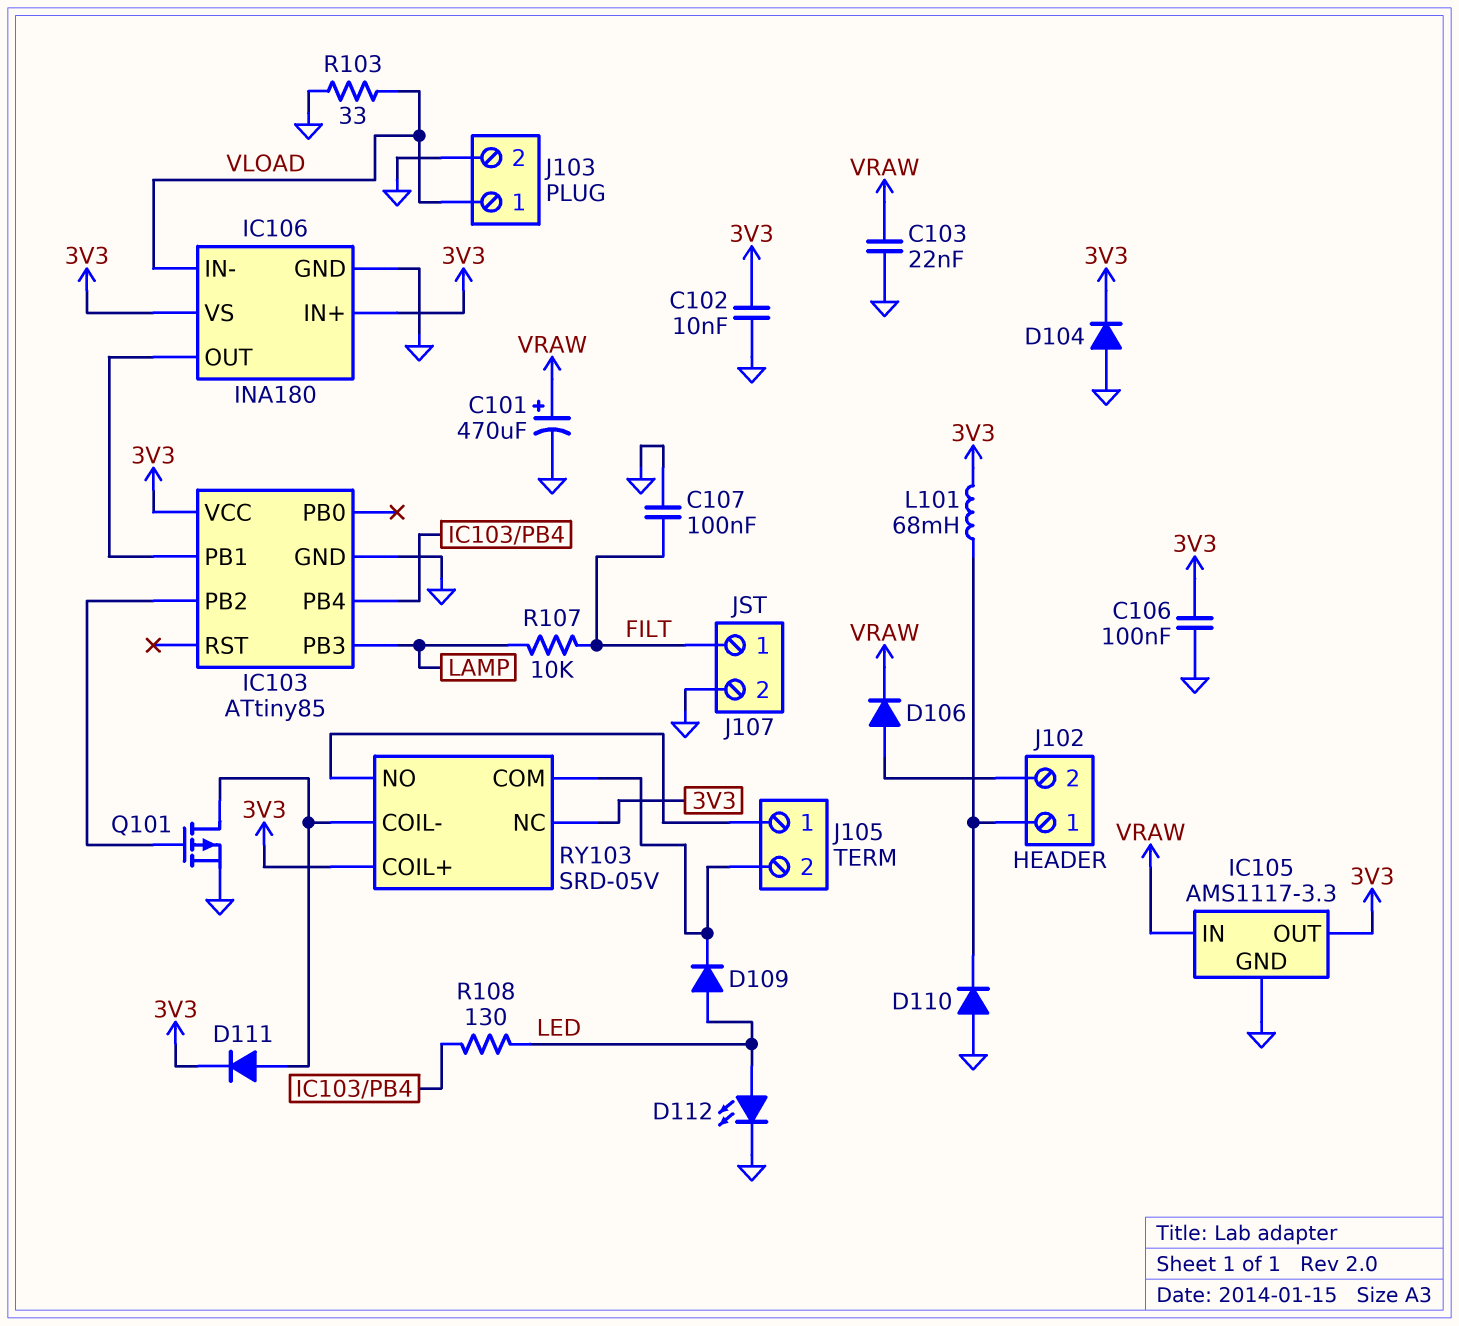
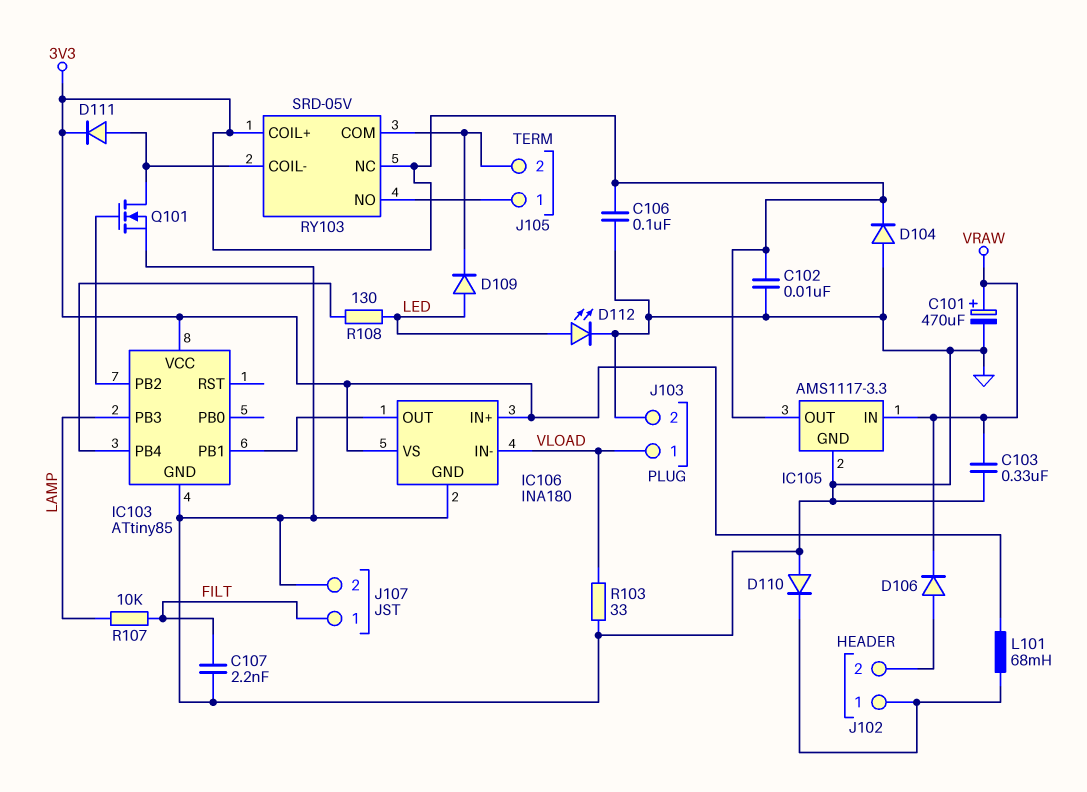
C103: 22nF (GND, VRAW) -> 330nF (GND, VRAW)
C107: 100nF (FILT, GND) -> 2.2nF (FILT, GND)
Q101: PMOS (G IC103/PB2, D RY103/COIL-, S GND) -> NMOS (G IC103/PB2, D RY103/COIL-, S GND)

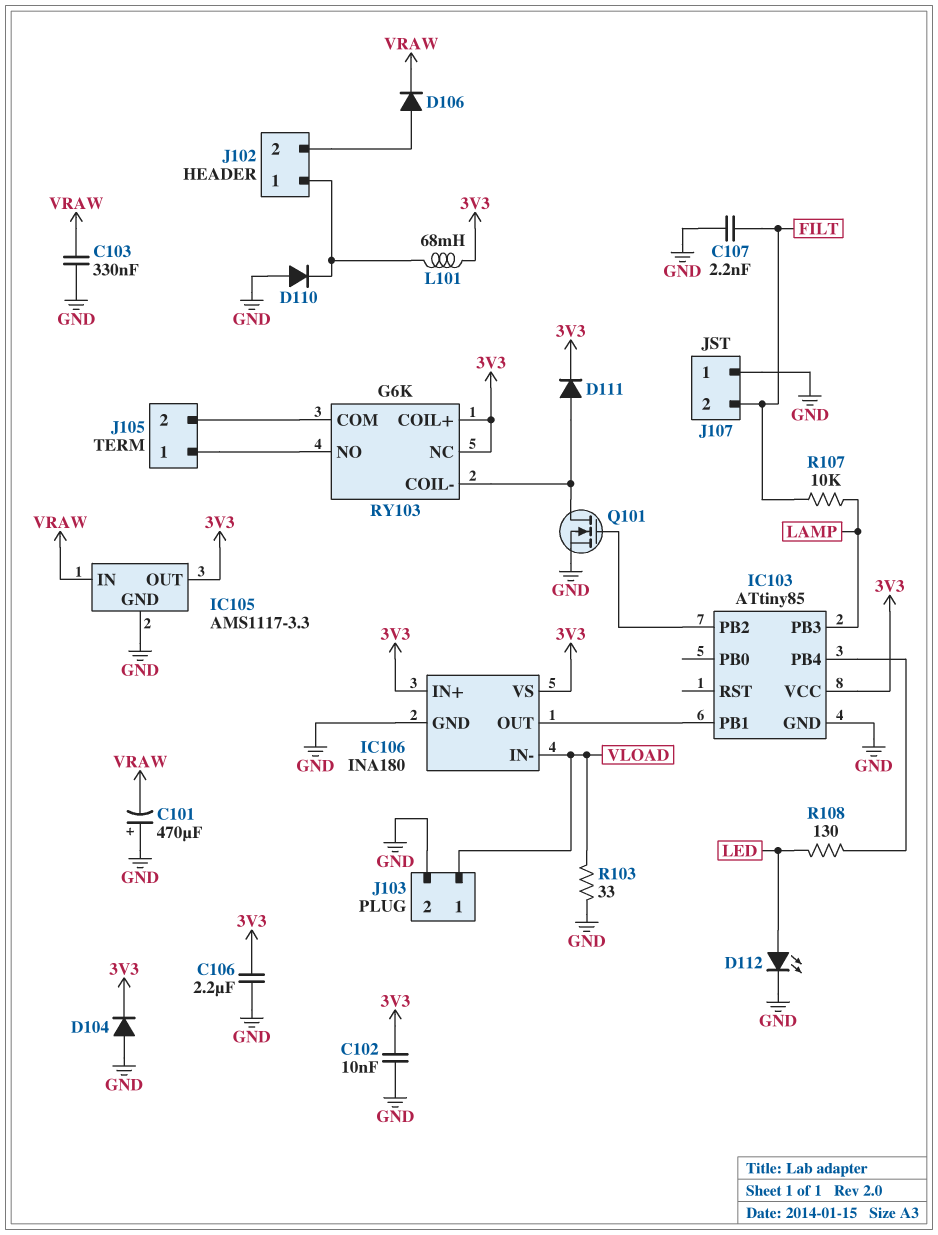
C101: 470uF (plus VRAW, minus GND) -> 470uF (plus GND, minus VRAW)
C106: 100nF (3V3, GND) -> 2.2uF (3V3, GND)
D109: diode (A LED, K J105/2) -> none
J107 pin 1: FILT -> GND
J107 pin 2: GND -> FILT
RY103: SRD-05V -> G6K

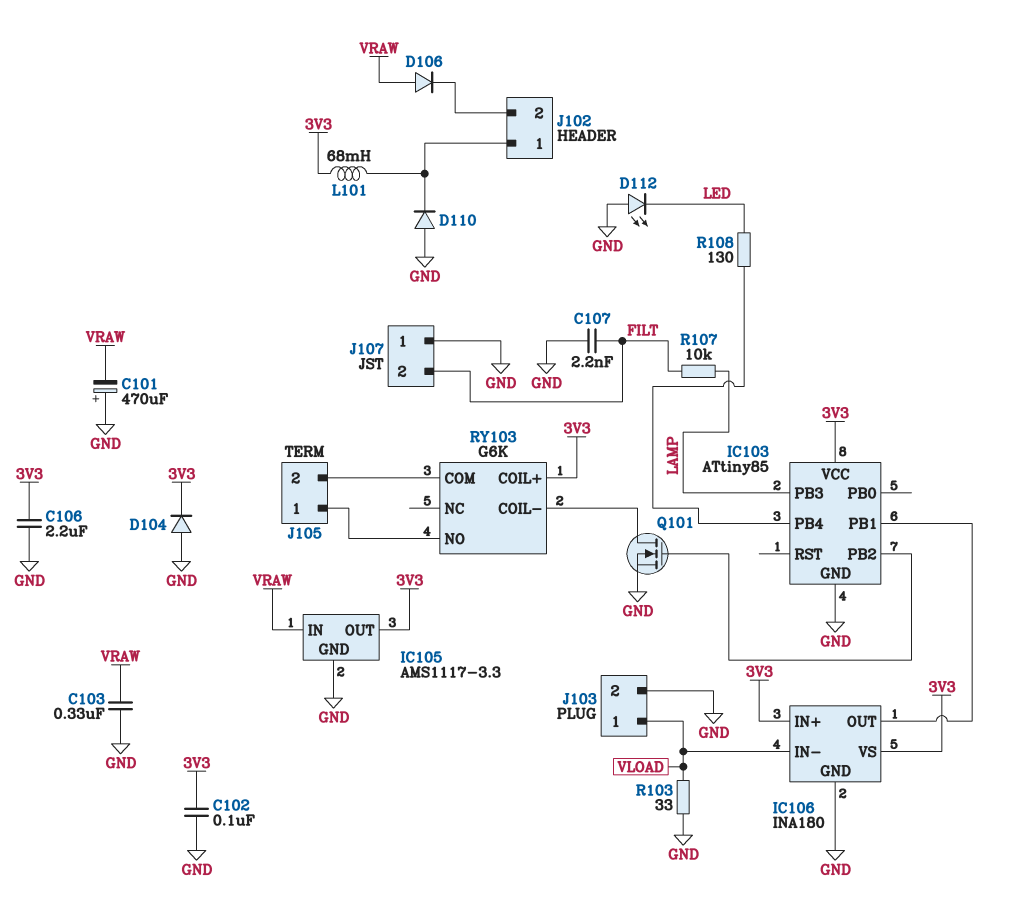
C102: 10nF (3V3, GND) -> 100nF (3V3, GND)
D106: diode (A J102/2, K VRAW) -> diode (A VRAW, K J102/2)
D111: diode (A RY103/COIL-, K 3V3) -> none
D112: LED (A LED, K GND) -> LED (A GND, K LED)
RY103 pin NC: 3V3 -> none

